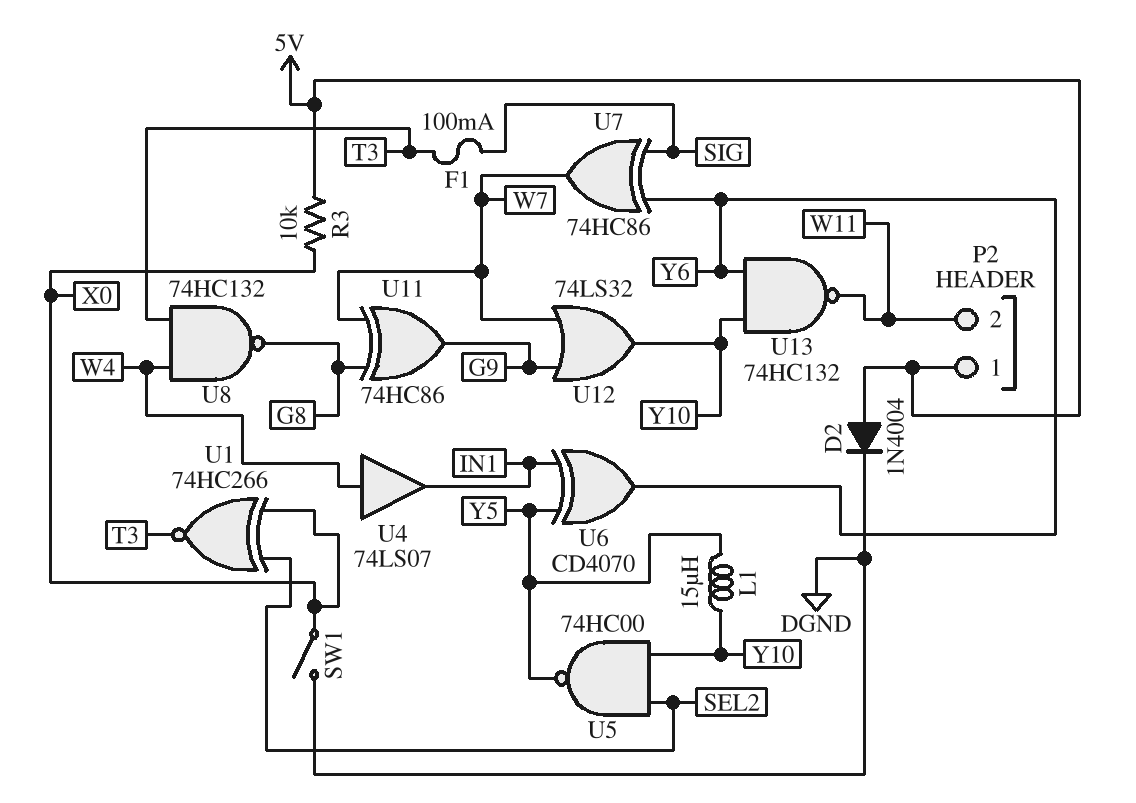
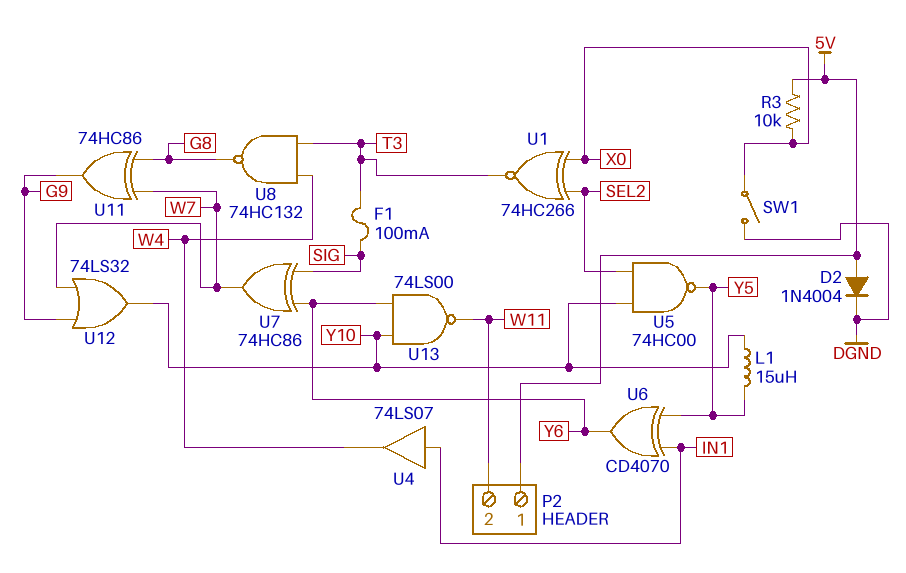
U4: buffer 74LS07 (in W4, out IN1) -> buffer 74LS07 (in IN1, out W4)
U13: NAND 74HC132 (in Y6, in Y10, out W11) -> NAND 74LS00 (in Y6, in Y10, out W11)

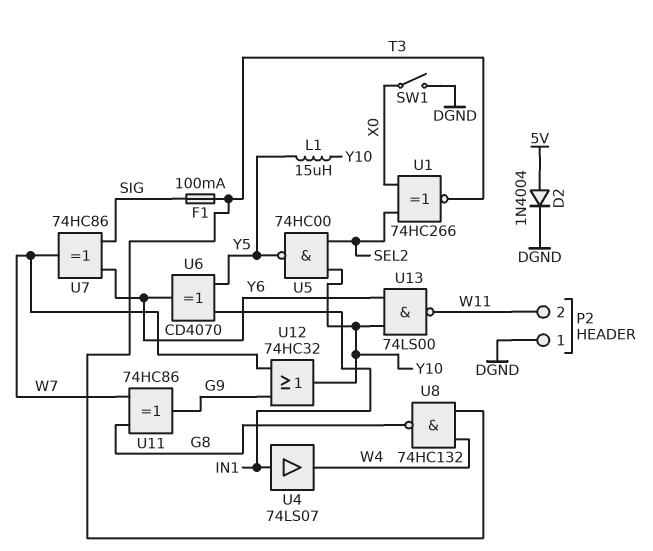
P2 pin 1: 5V -> DGND
R3: 10k (5V, X0) -> none
U12: OR 74LS32 (in G9, in W7, out Y10) -> OR 74HC32 (in G9, in W7, out Y10)

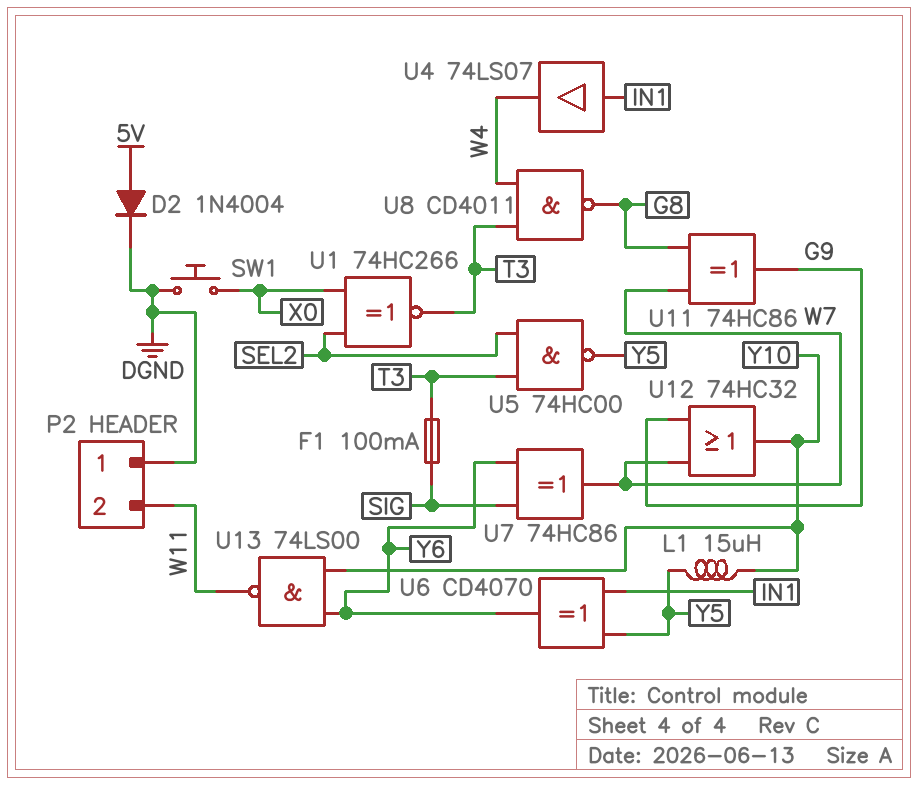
SW1: switch (DGND, X0) -> button (DGND, X0)
U5: NAND 74HC00 (in SEL2, in Y10, out Y5) -> NAND 74HC00 (in SEL2, in T3, out Y5)
U8: NAND 74HC132 (in T3, in W4, out G8) -> NAND CD4011 (in T3, in W4, out G8)

